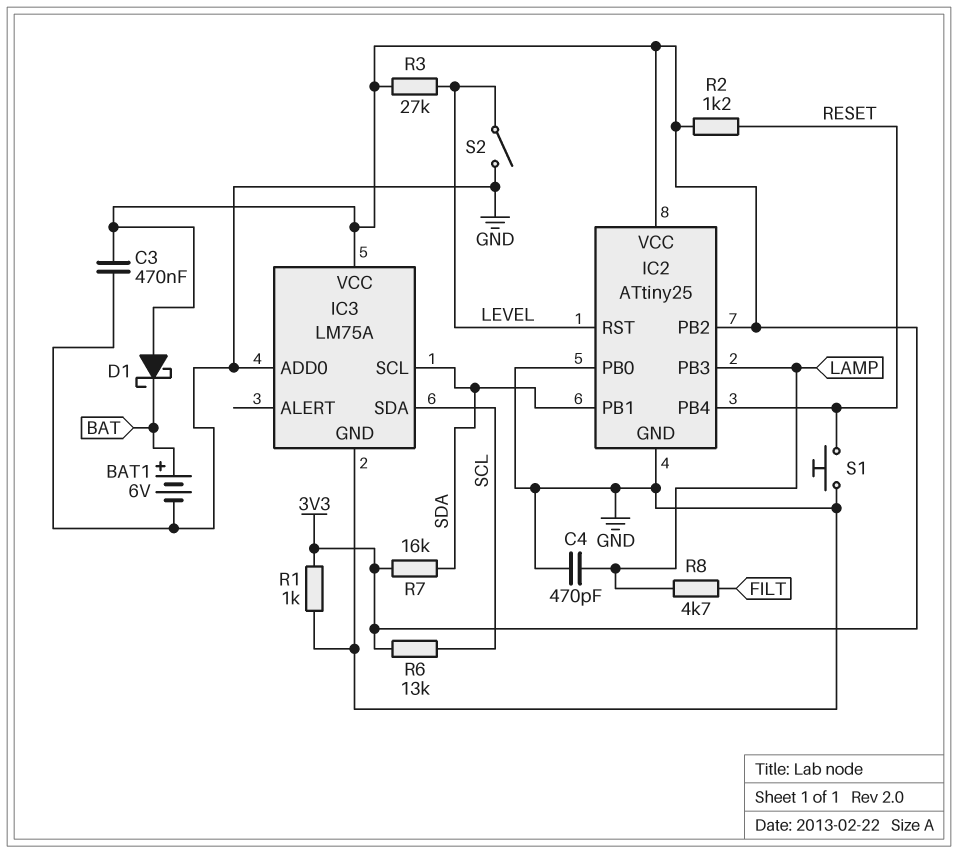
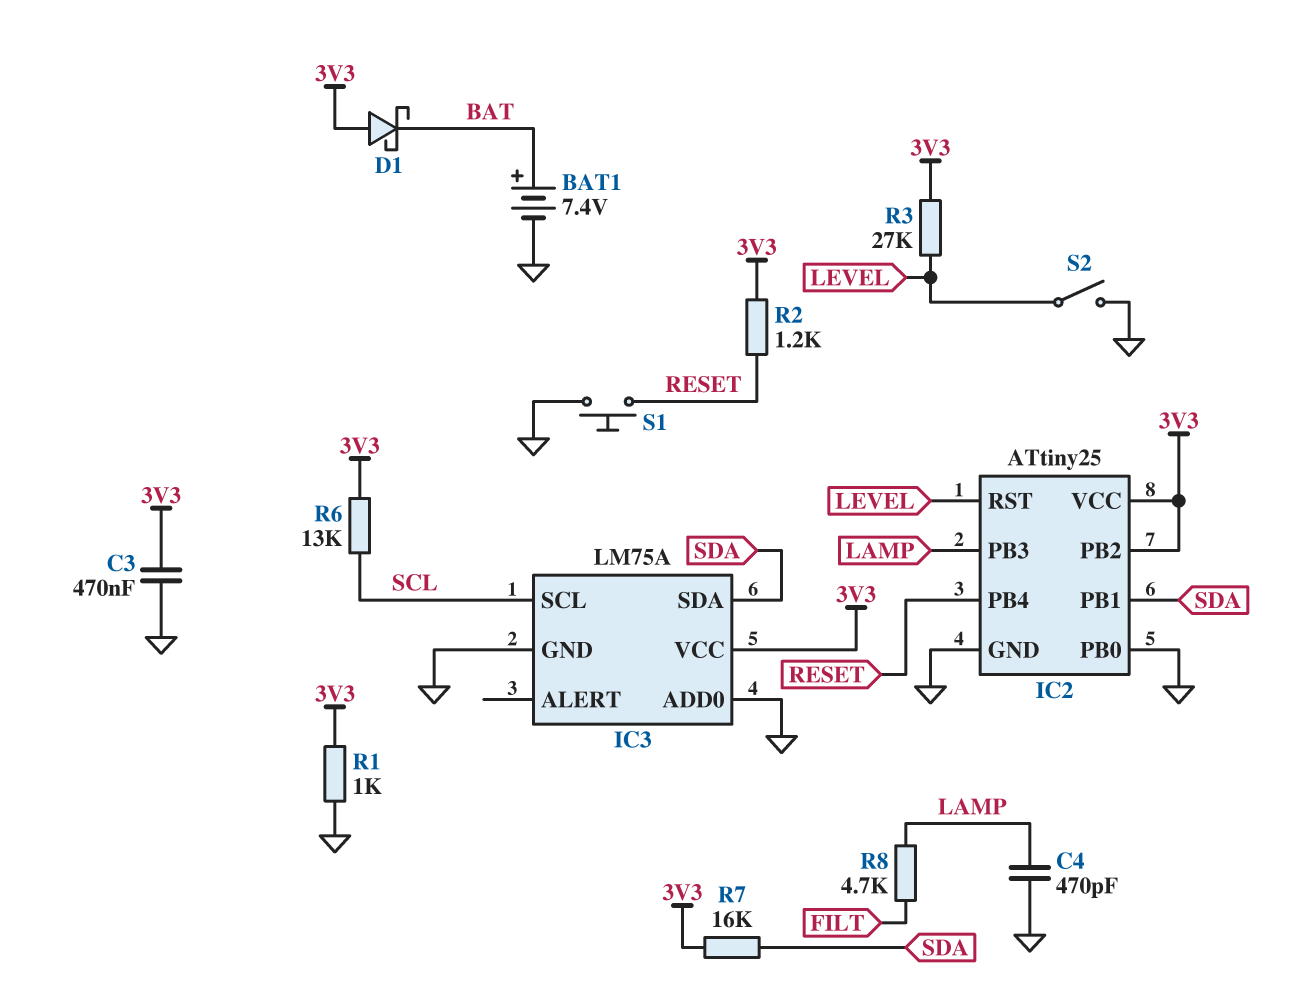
BAT1: 6V (plus BAT, minus GND) -> 7.4V (plus BAT, minus GND)
IC3 pin SCL: SDA -> SCL
IC3 pin SDA: SCL -> SDA

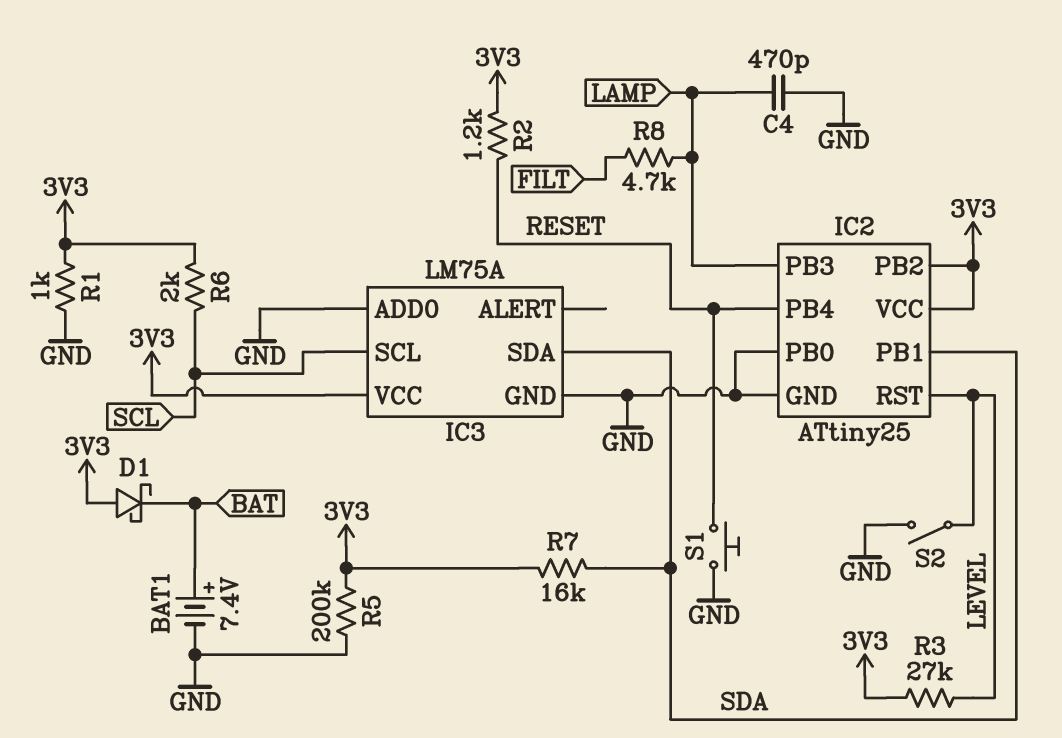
C3: 470nF (3V3, GND) -> none
R5: none -> 200k (3V3, GND)
R6: 13k (3V3, SCL) -> 2k (3V3, SCL)

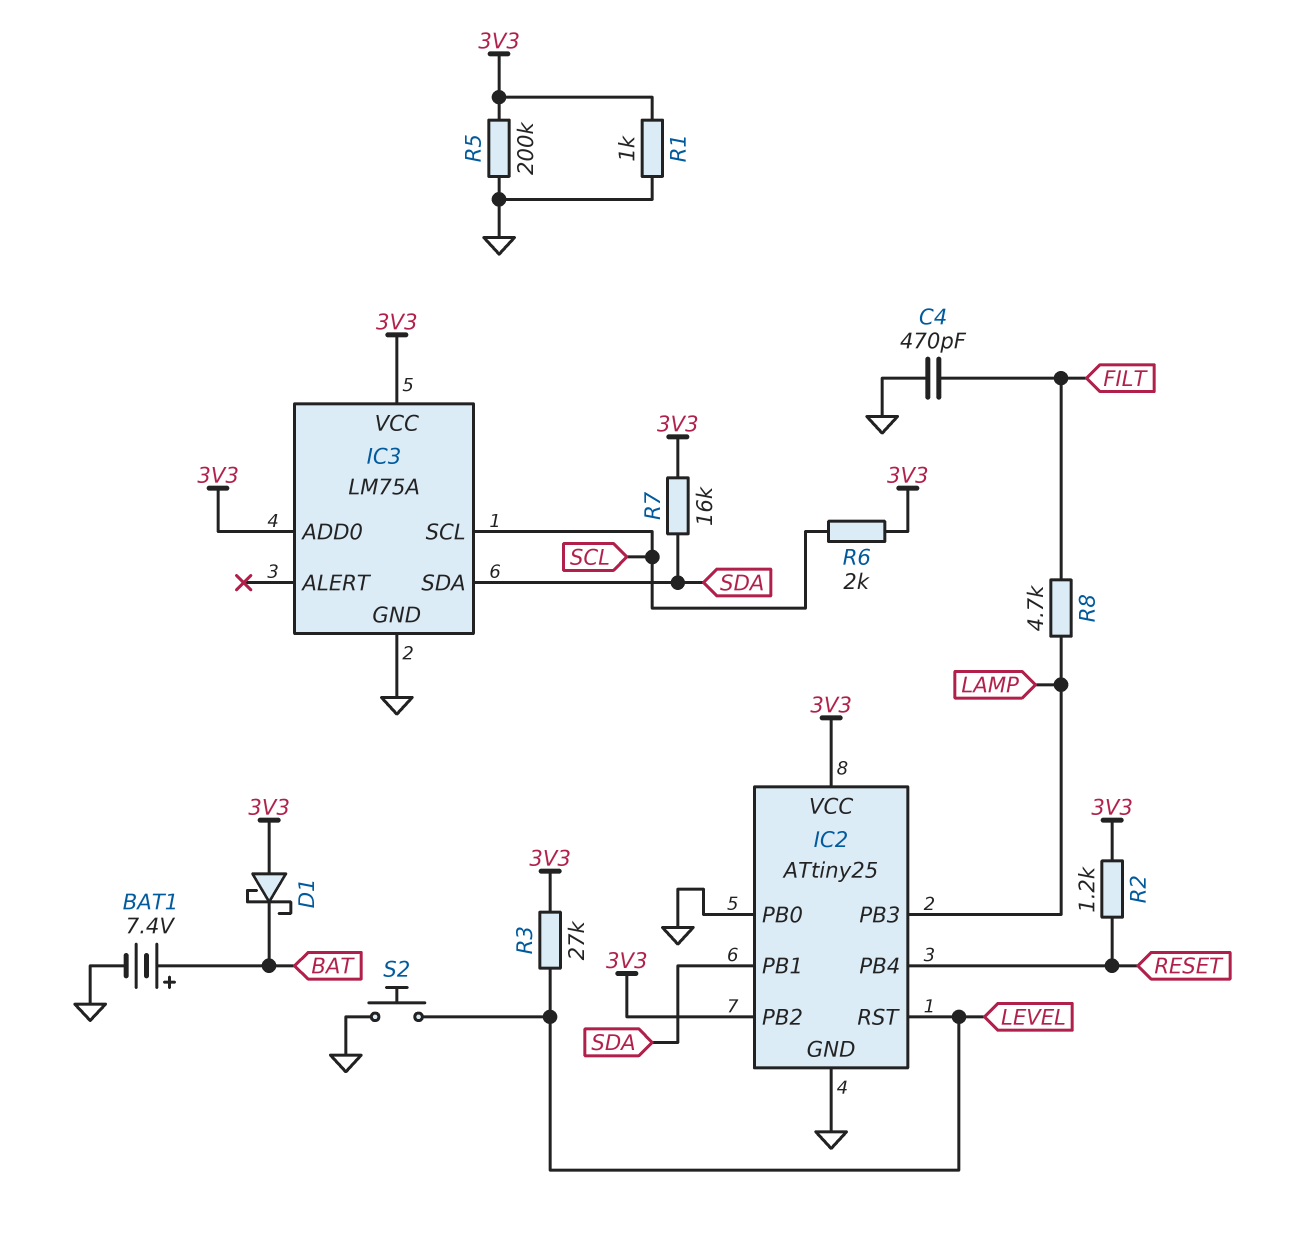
C4: 470pF (GND, LAMP) -> 470pF (FILT, GND)
IC3 pin ADD0: GND -> 3V3
S1: button (GND, RESET) -> none
S2: switch (GND, LEVEL) -> button (GND, LEVEL)

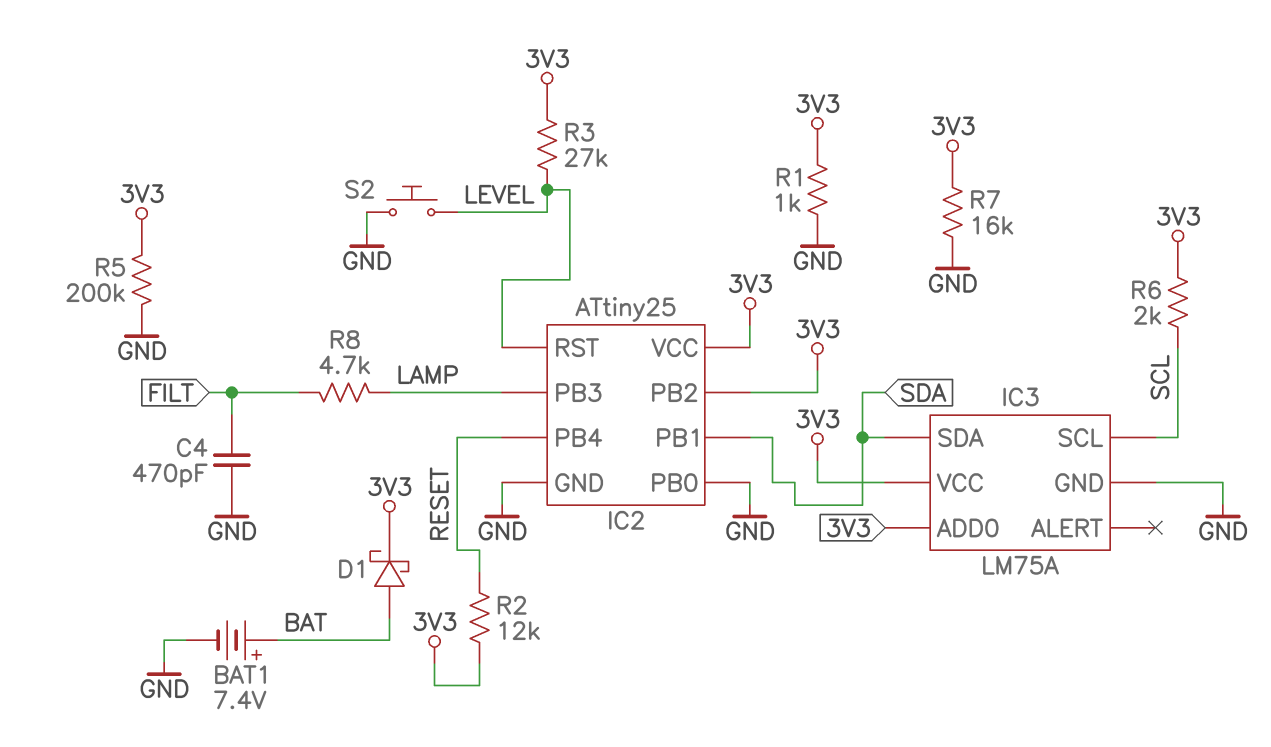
D1: schottky (A 3V3, K BAT) -> schottky (A BAT, K 3V3)
R2: 1.2k (3V3, RESET) -> 12k (3V3, RESET)
R7: 16k (3V3, SDA) -> 16k (3V3, GND)

